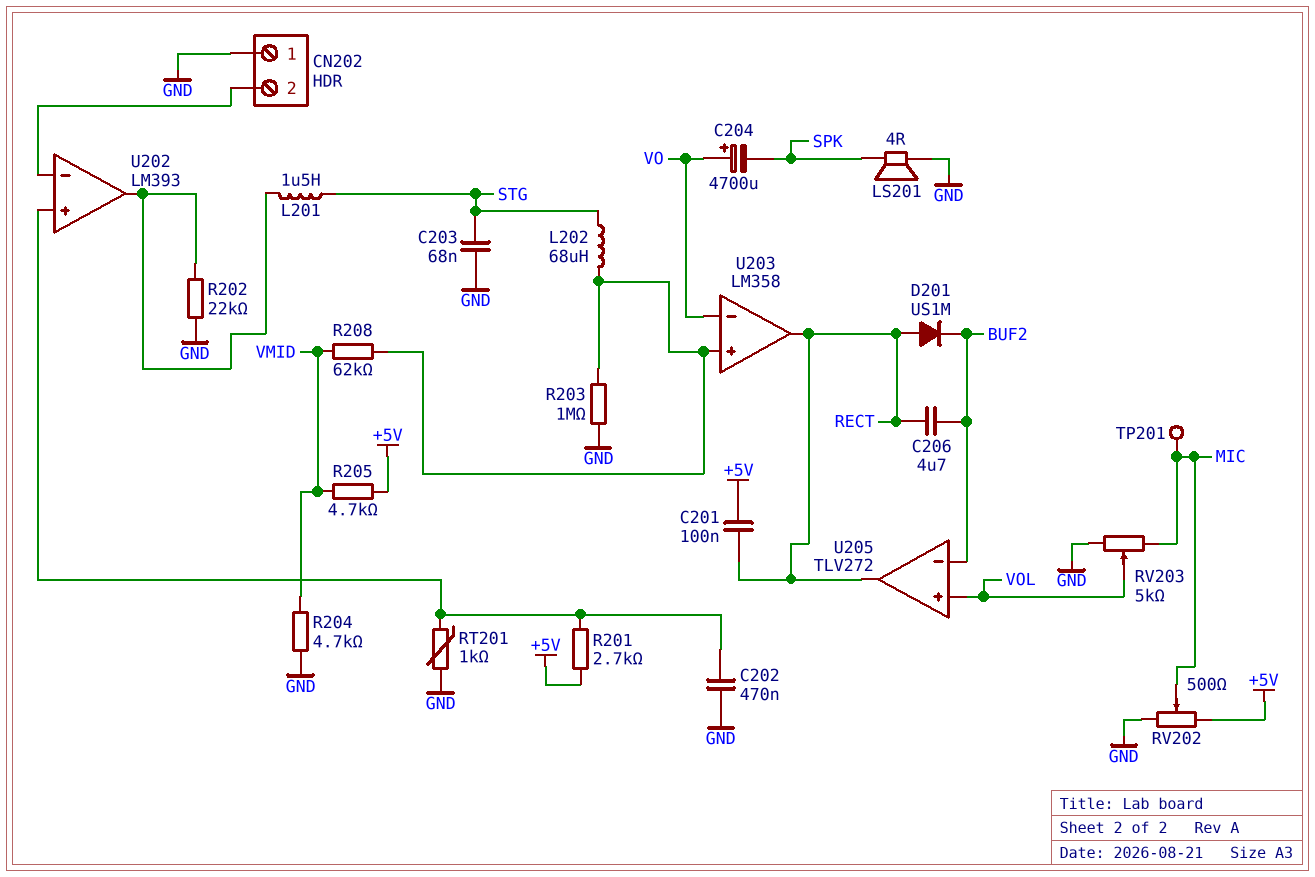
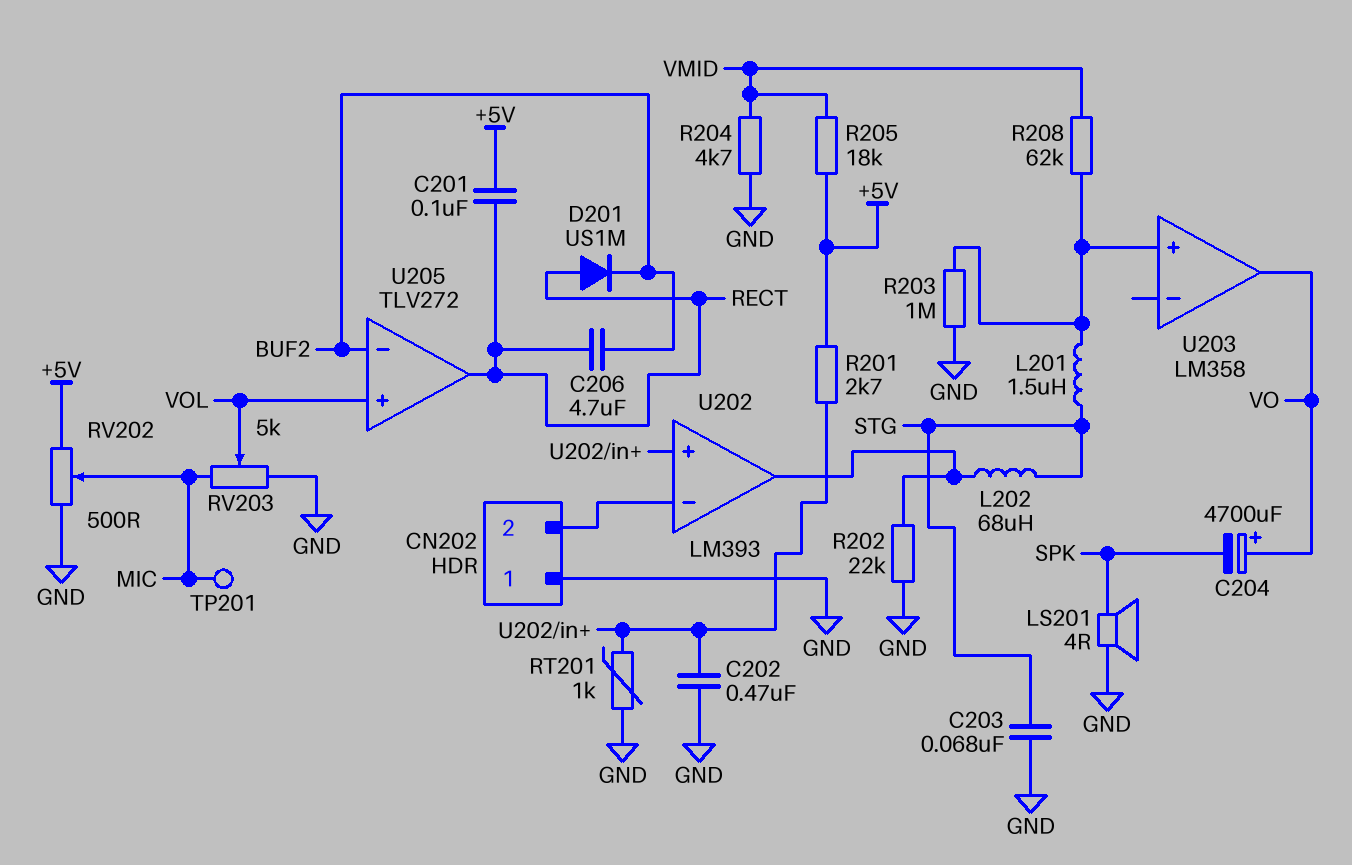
L201: 1.5uH (STG, U202/out) -> 1.5uH (STG, U203/in+)
L202: 68uH (STG, U203/in+) -> 68uH (STG, U202/out)
R205: 4.7k (+5V, VMID) -> 18k (+5V, VMID)
U203 pin in-: VO -> none
U203 pin out: RECT -> VO

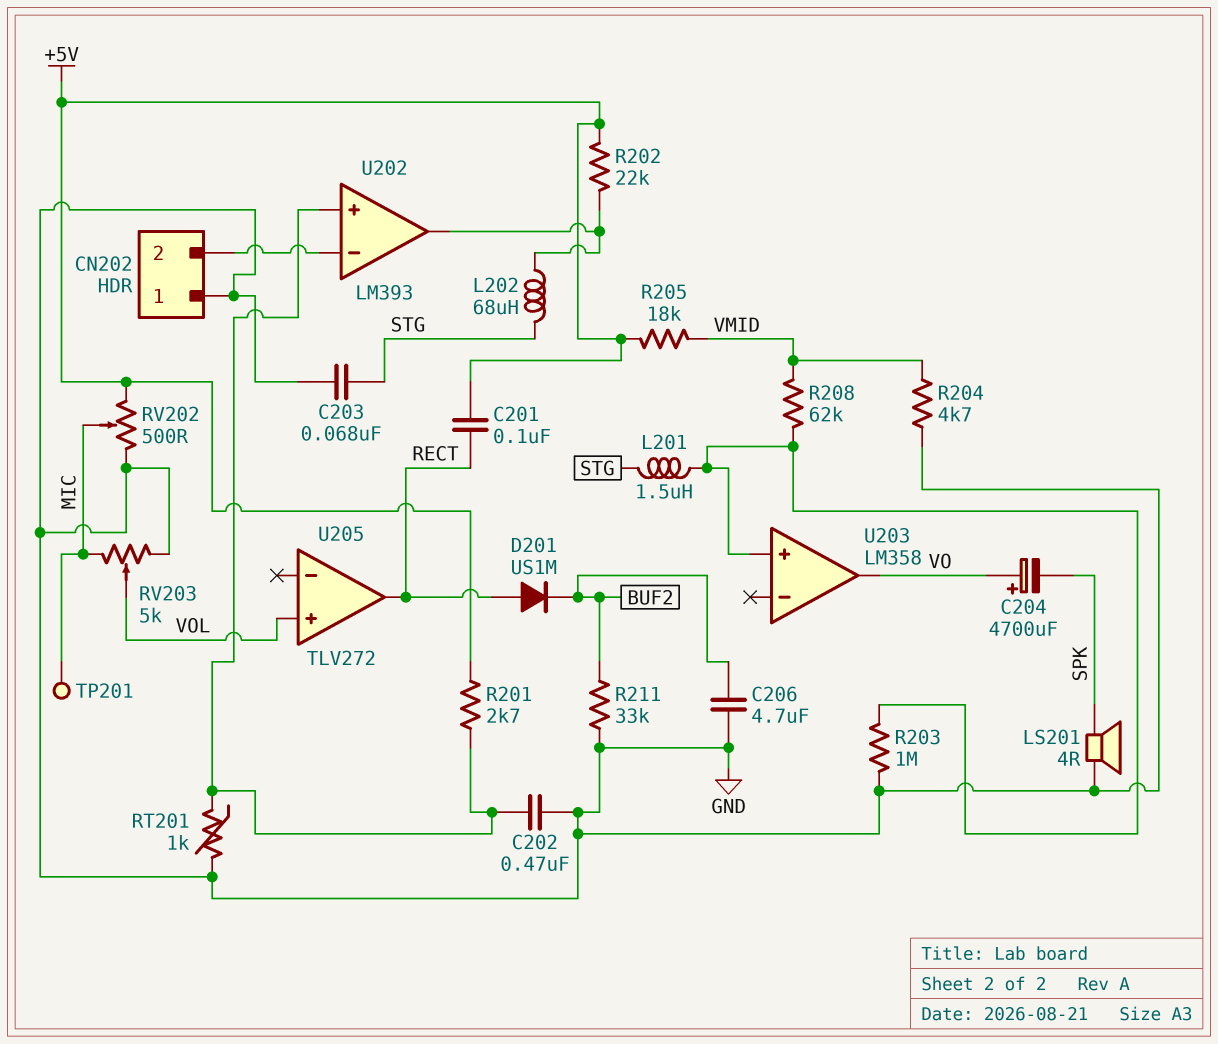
C206: 4.7uF (BUF2, RECT) -> 4.7uF (BUF2, GND)
R202: 22k (GND, U202/out) -> 22k (+5V, U202/out)
R211: none -> 33k (BUF2, GND)
U205 pin in-: BUF2 -> none

